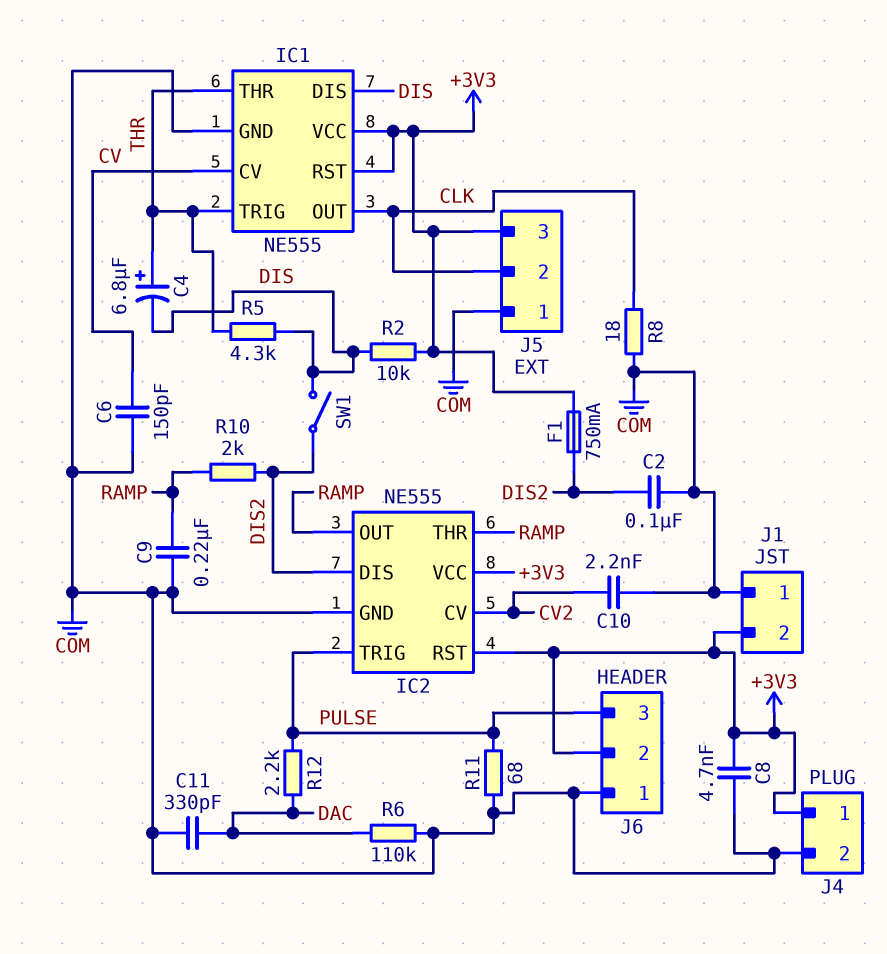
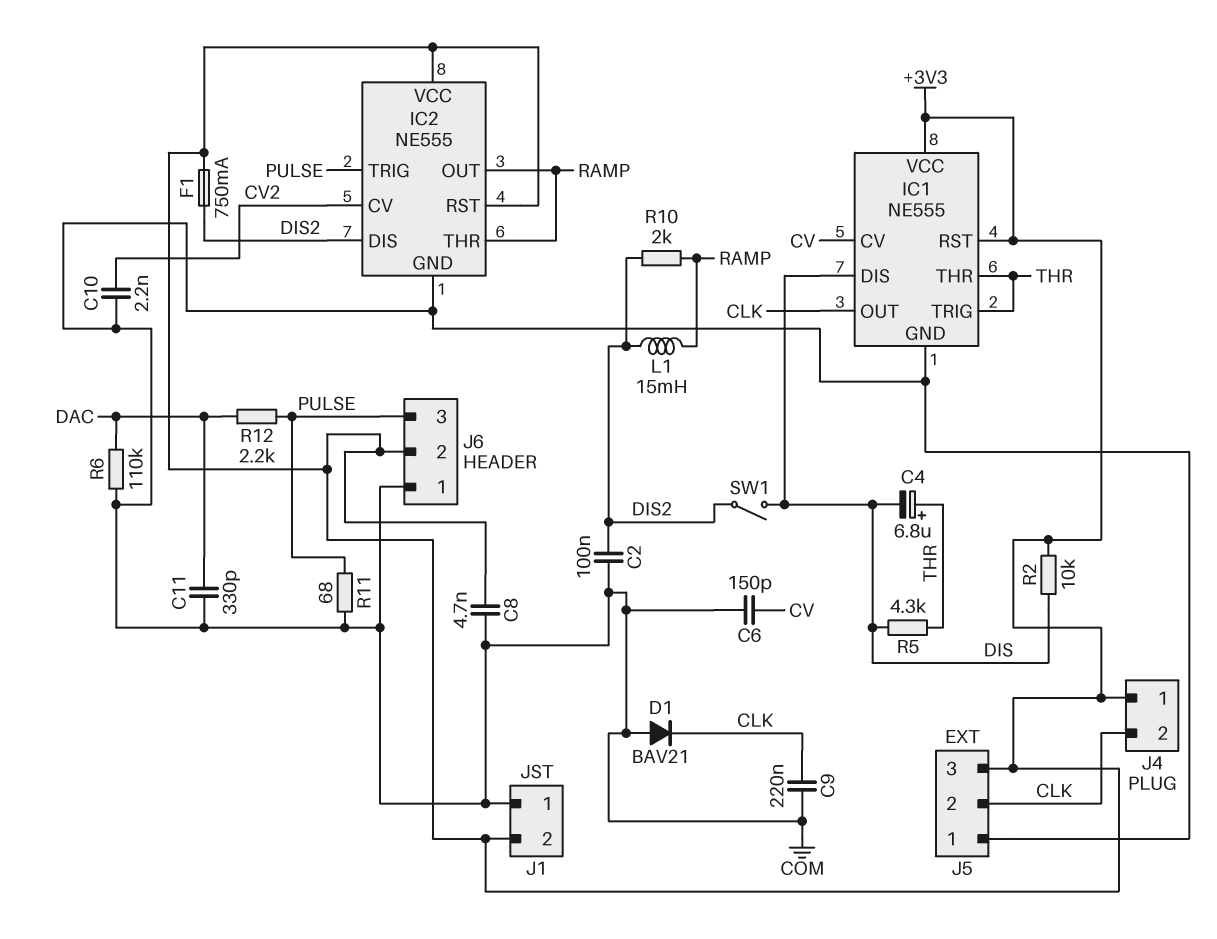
C9: 220nF (COM, RAMP) -> 220nF (CLK, COM)
D1: none -> diode BAV21 (A COM, K CLK)
J4 pin 2: COM -> CLK
L1: none -> 15mH (DIS2, RAMP)
R8: 18 (CLK, COM) -> none

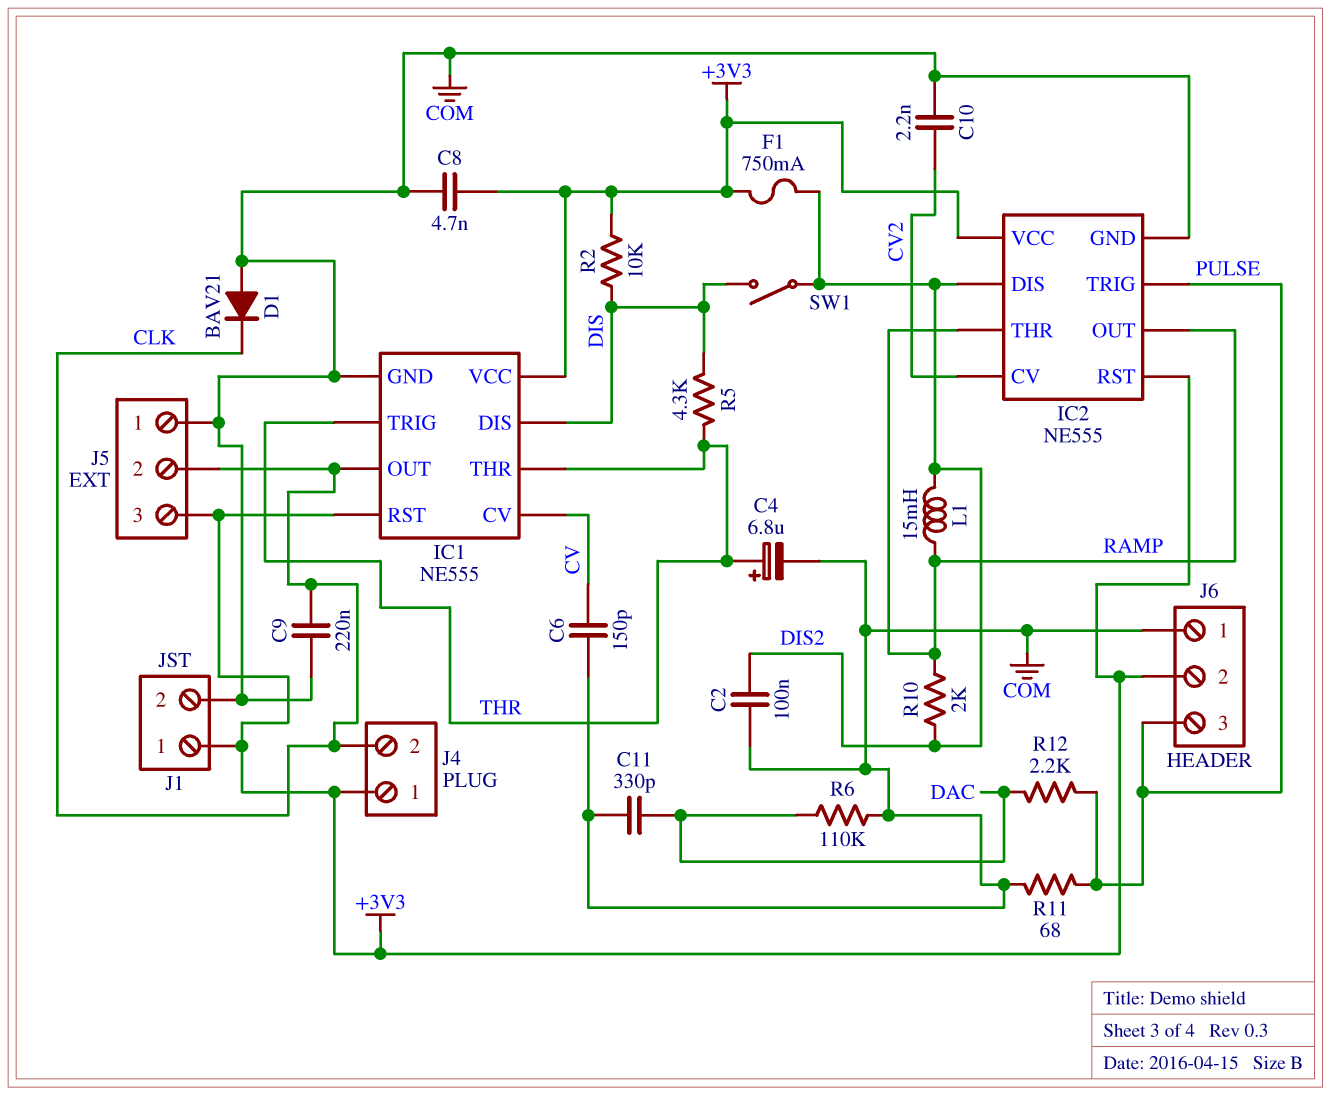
C4: 6.8uF (plus THR, minus DIS) -> 6.8uF (plus THR, minus COM)
J1 pin 1: COM -> +3V3
J1 pin 2: +3V3 -> COM

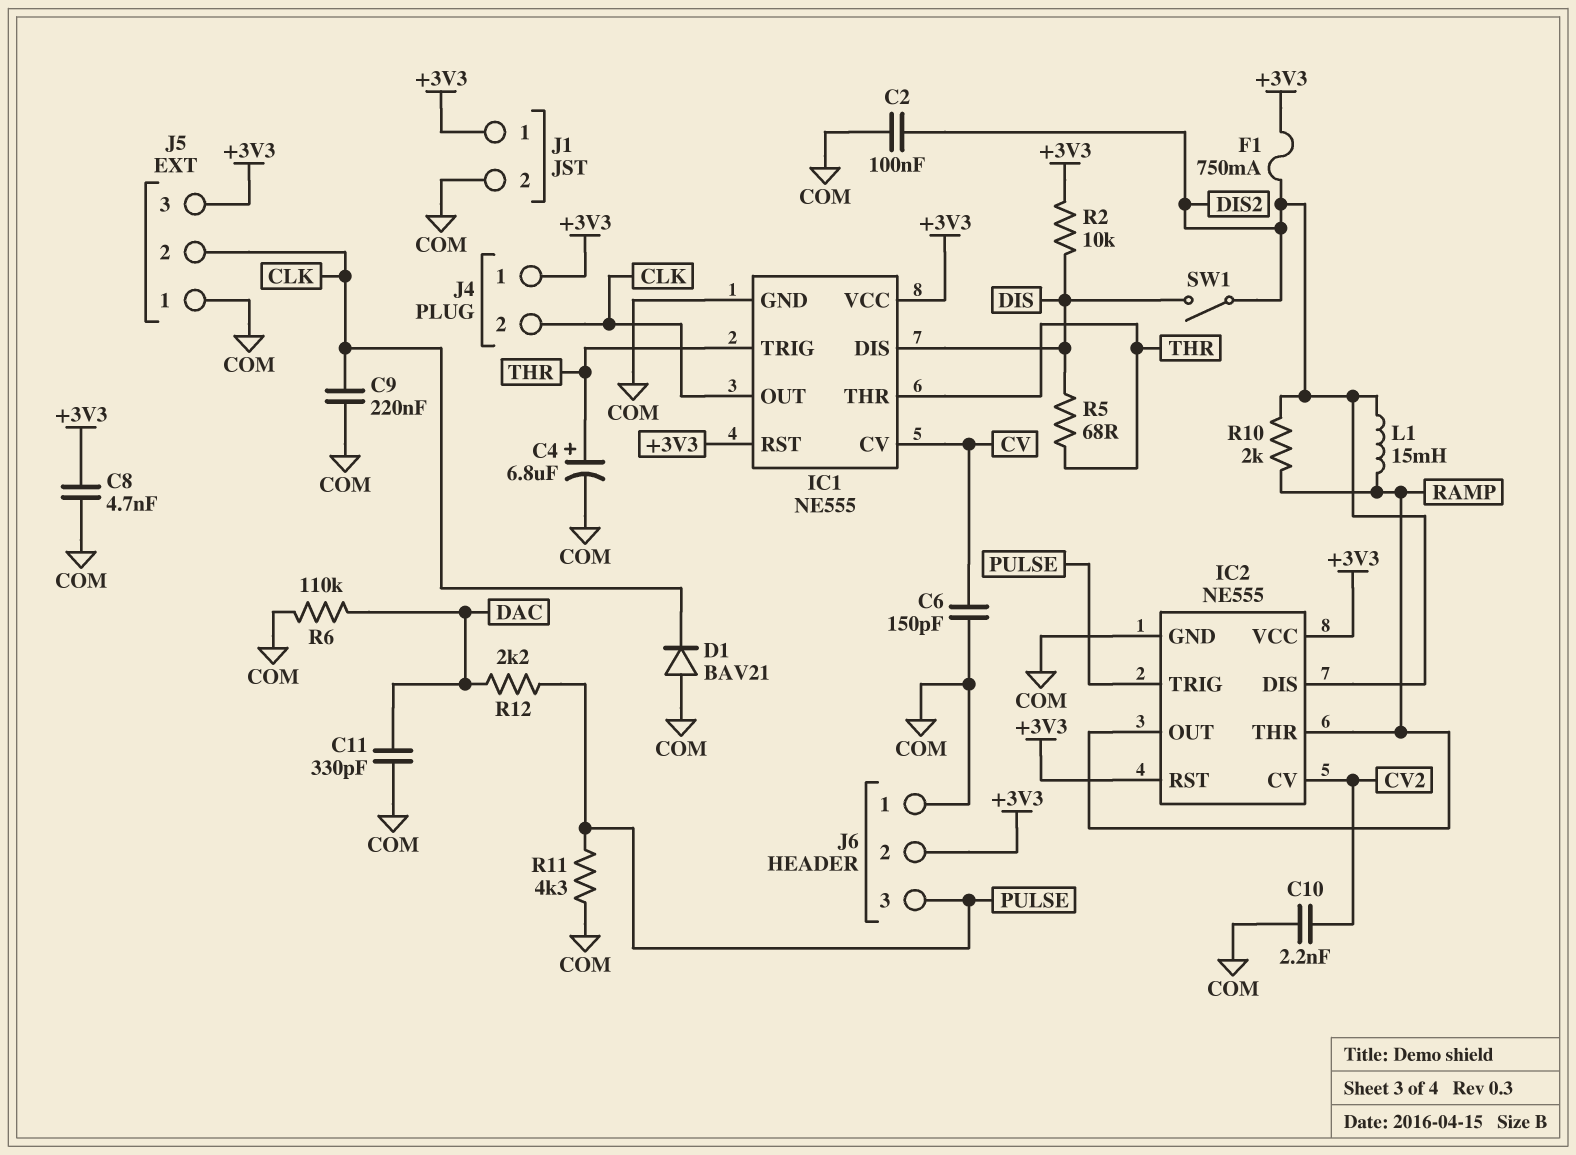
R5: 4.3k (DIS, THR) -> 68 (DIS, THR)
R11: 68 (COM, PULSE) -> 4.3k (COM, PULSE)

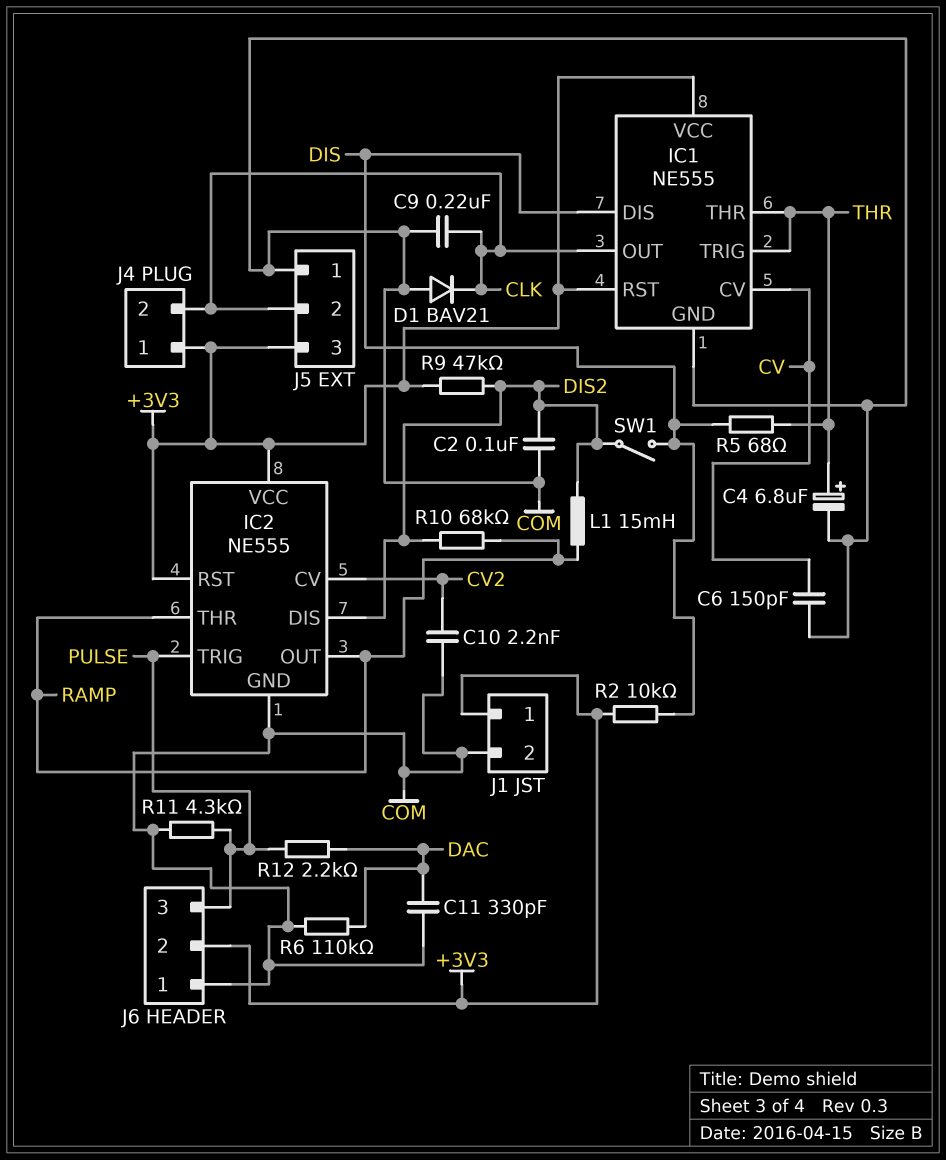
C8: 4.7nF (+3V3, COM) -> none
F1: 750mA (+3V3, DIS2) -> none
R9: none -> 47k (+3V3, DIS2)
R10: 2k (DIS2, RAMP) -> 68k (DIS2, RAMP)

